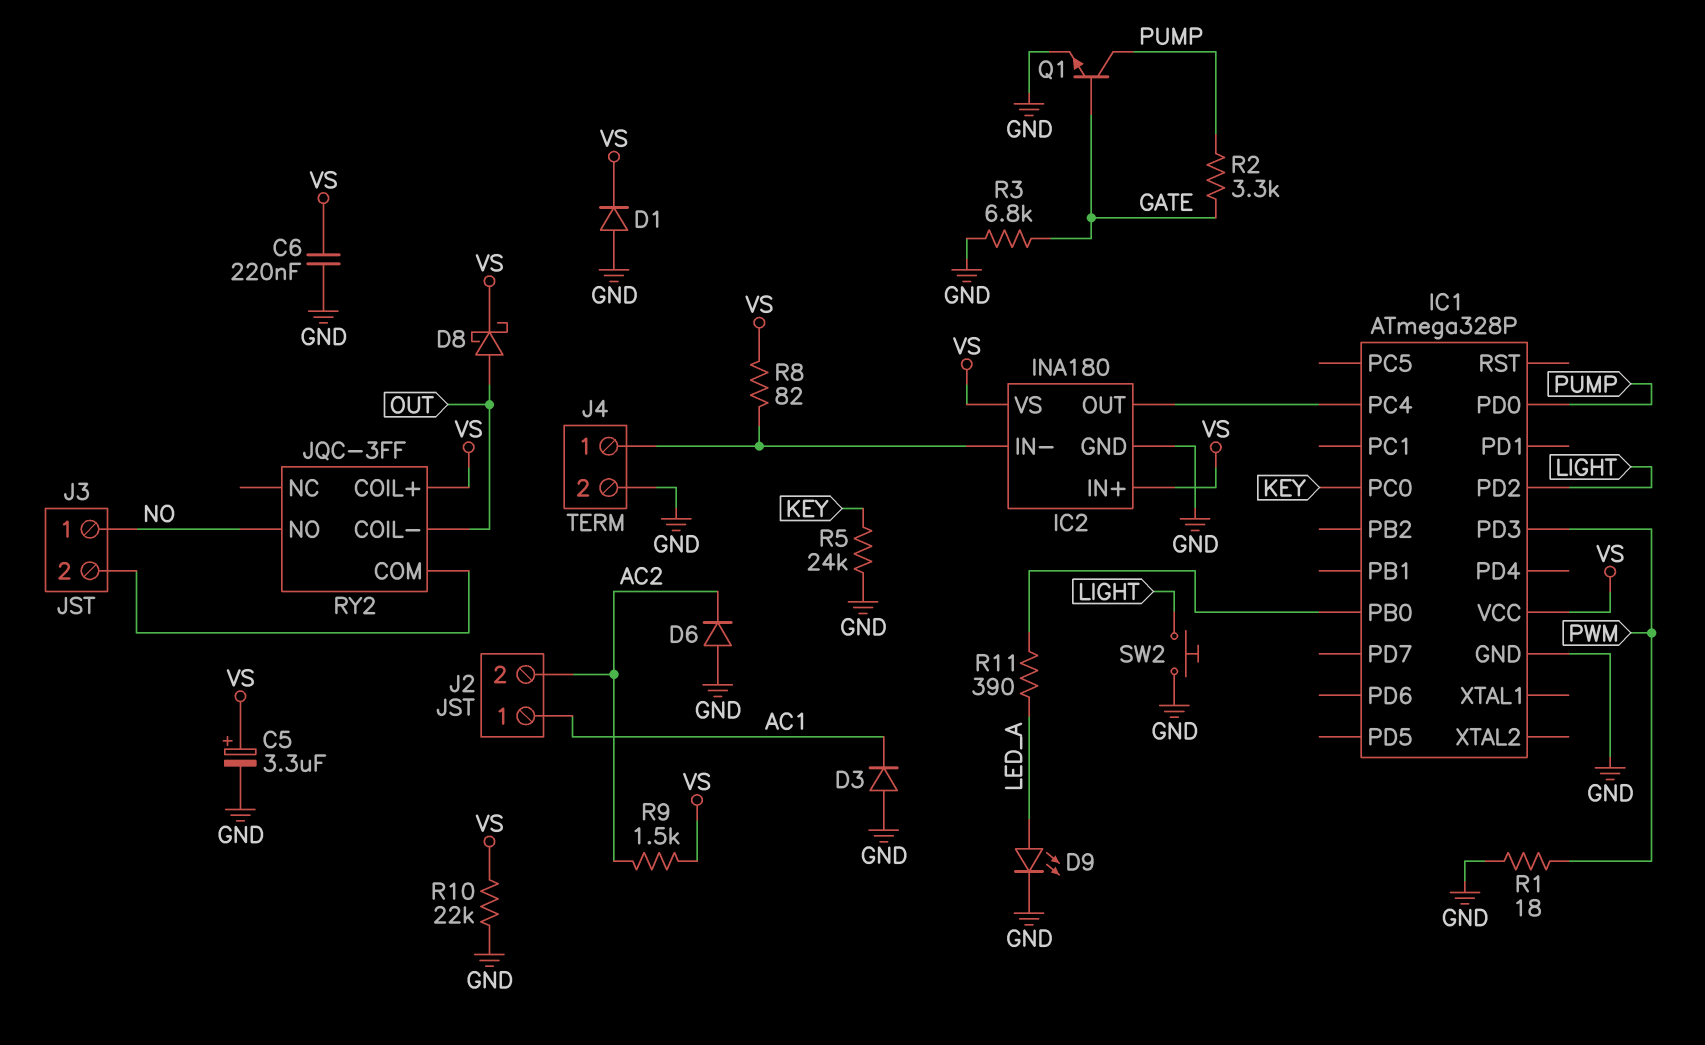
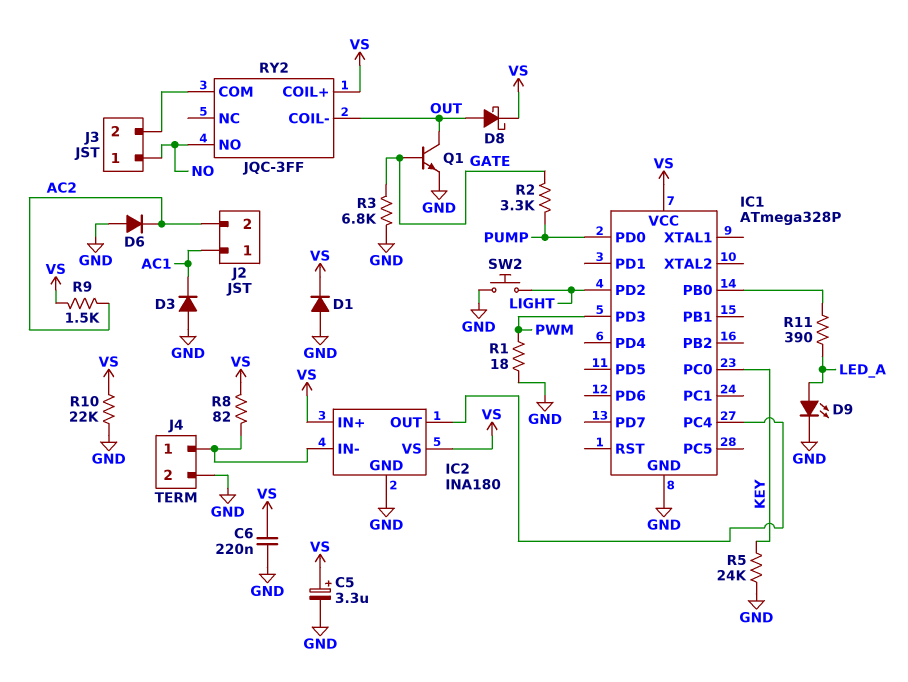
Q1: NPN (B GATE, C PUMP, E GND) -> NPN (B GATE, C OUT, E GND)

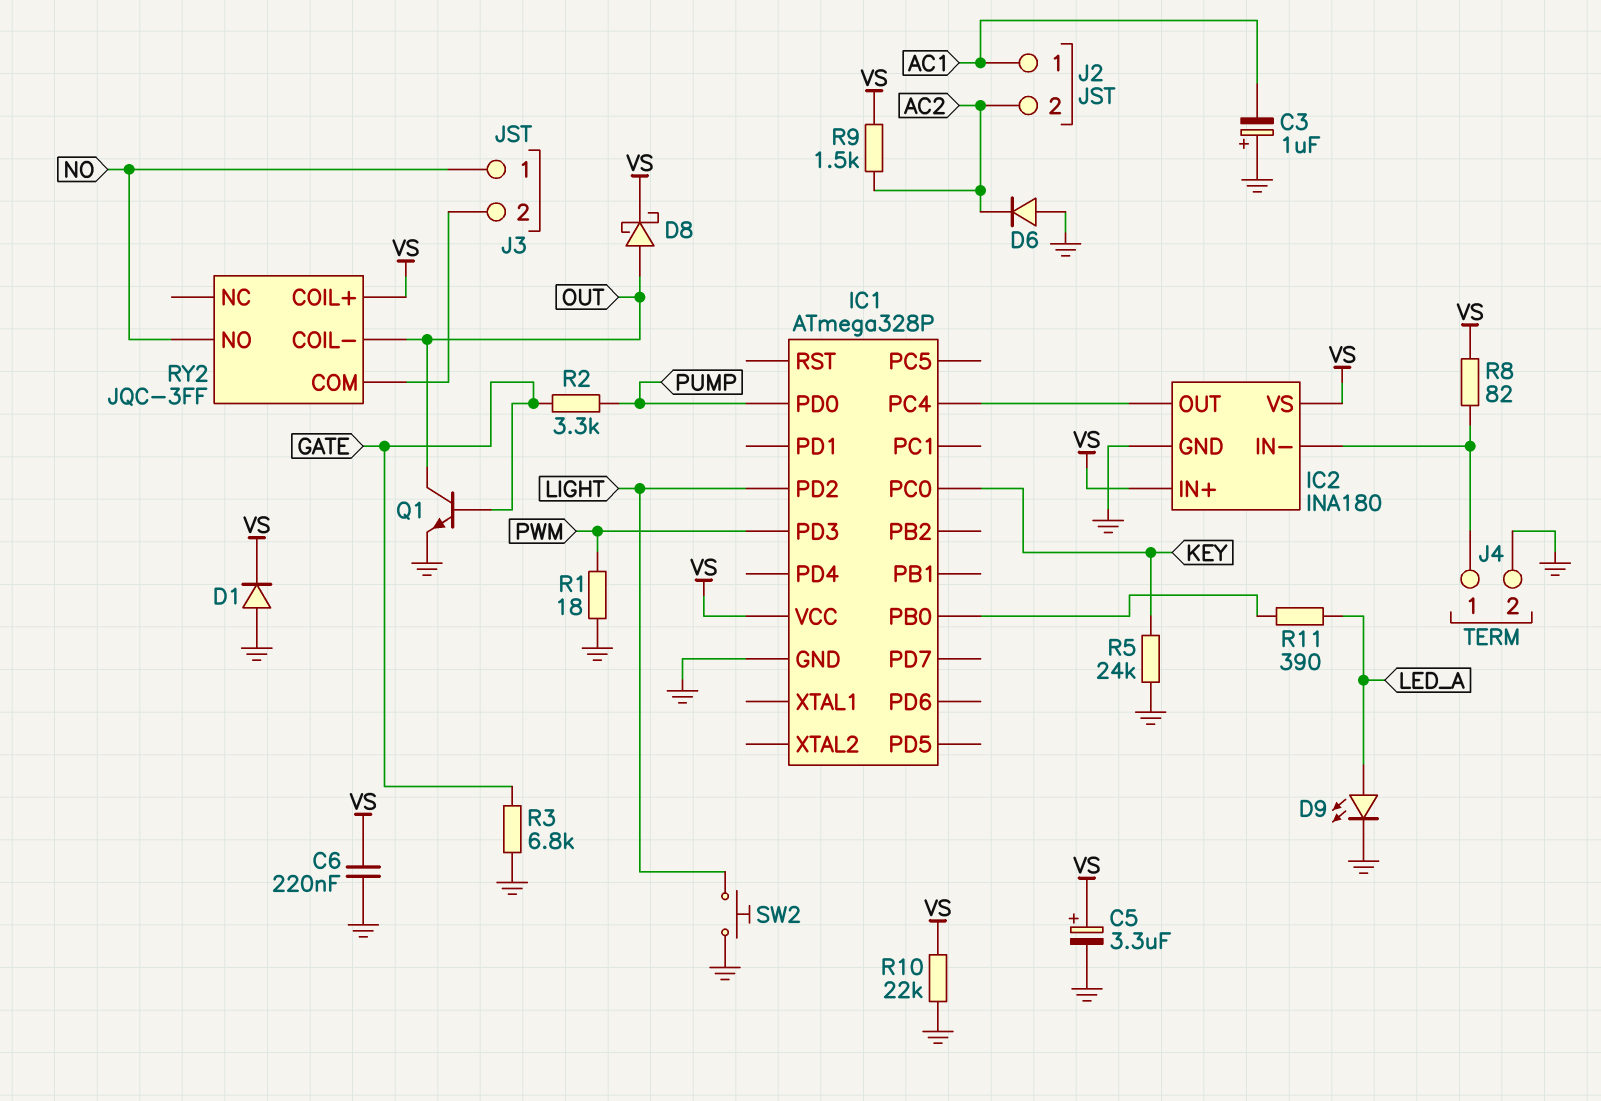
C3: none -> 1uF (plus GND, minus AC1)
D3: diode (A GND, K AC1) -> none

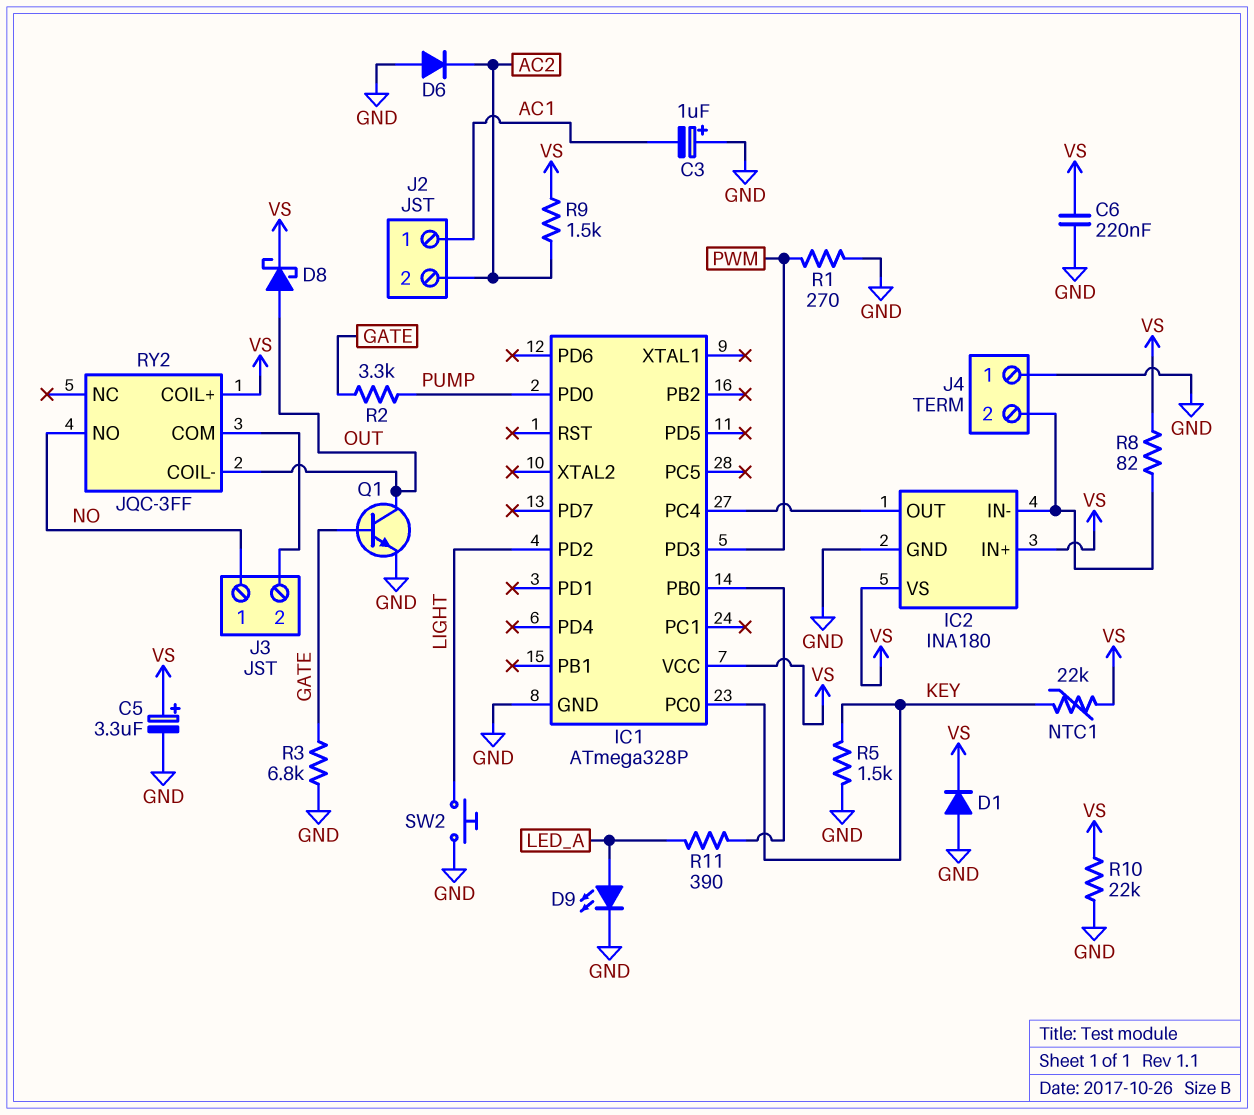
J4 pin 1: IC2/IN- -> GND
J4 pin 2: GND -> IC2/IN-
NTC1: none -> 22k (KEY, VS)
R1: 18 (GND, PWM) -> 270 (GND, PWM)
R5: 24k (GND, KEY) -> 1.5k (GND, KEY)

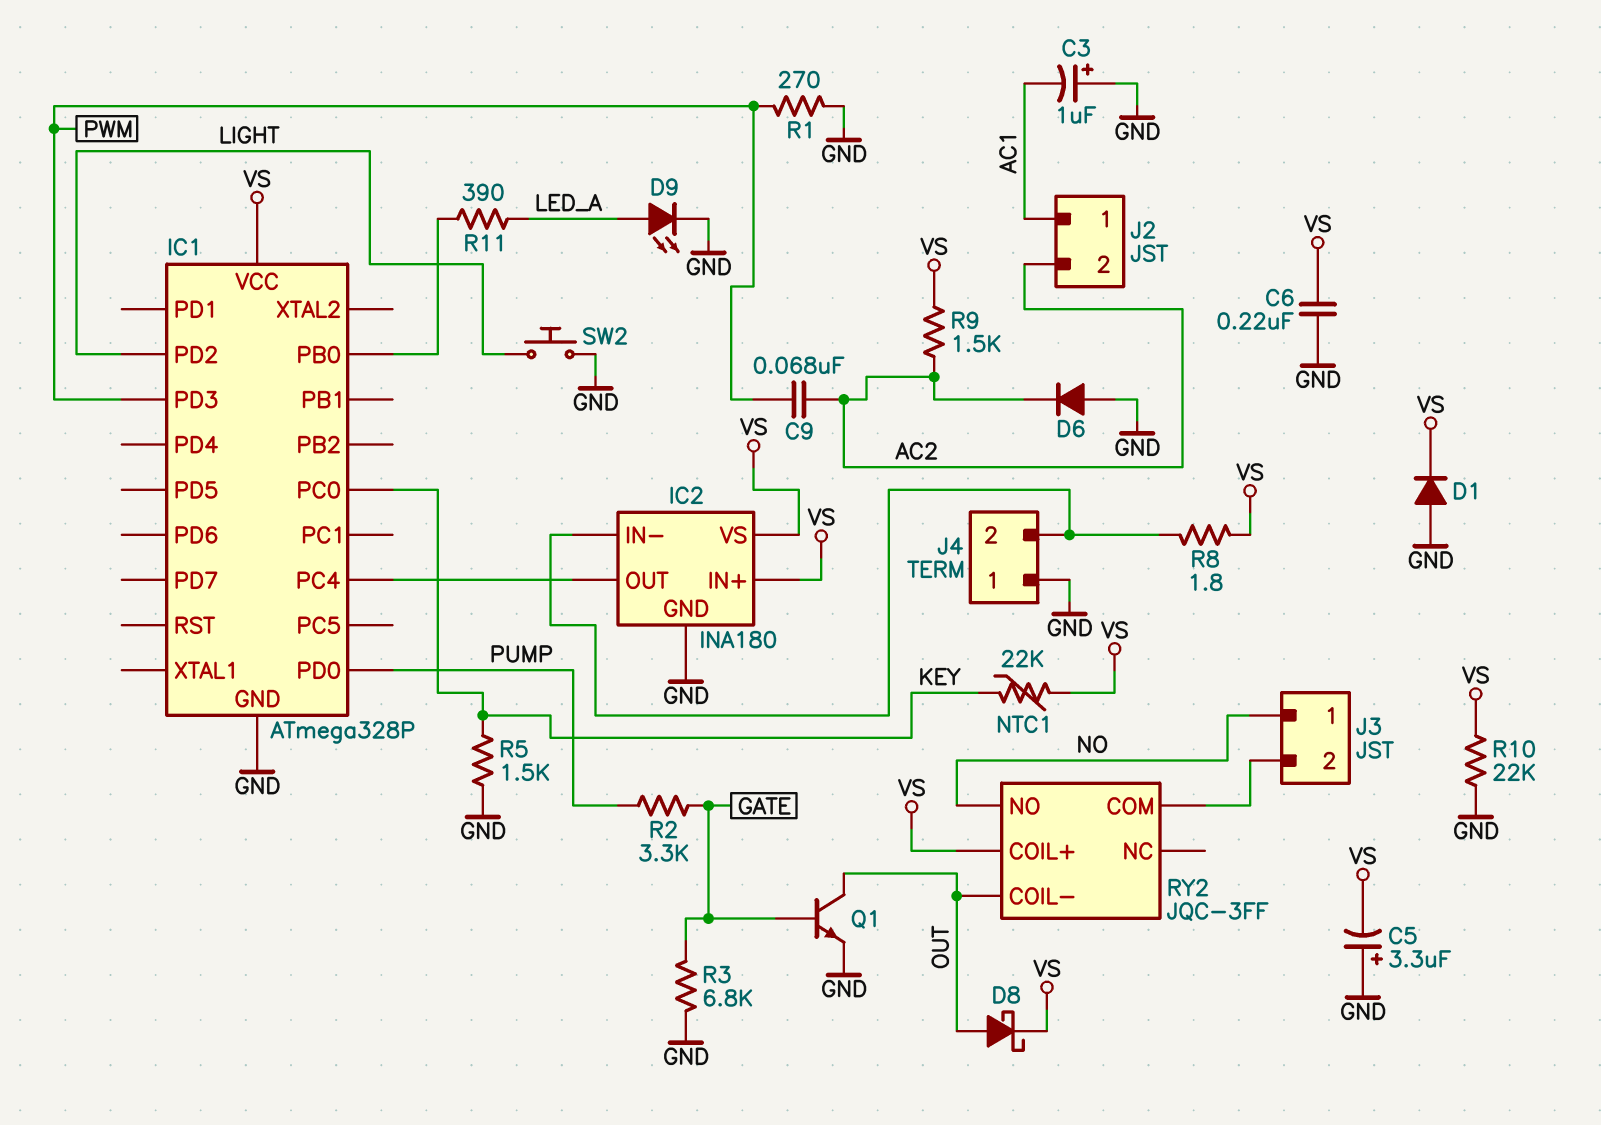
C5: 3.3uF (plus VS, minus GND) -> 3.3uF (plus GND, minus VS)
C9: none -> 68nF (AC2, PWM)
R8: 82 (IC2/IN-, VS) -> 1.8 (IC2/IN-, VS)

